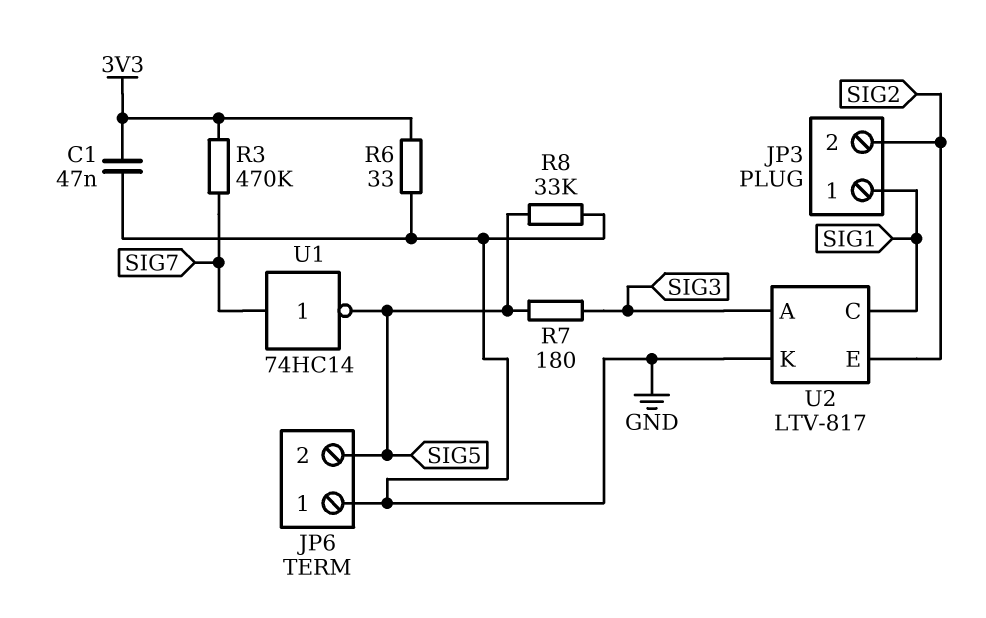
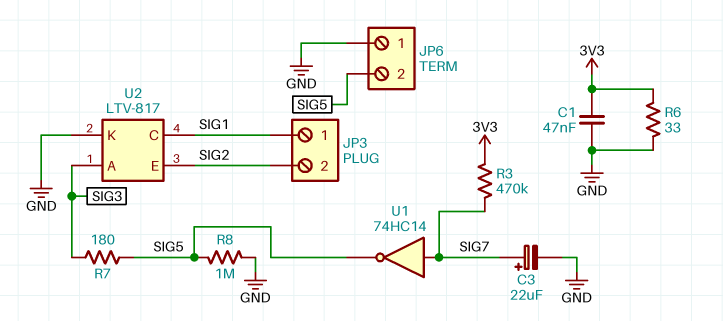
C3: none -> 22uF (plus SIG7, minus GND)
R8: 33k (GND, SIG5) -> 1M (GND, SIG5)

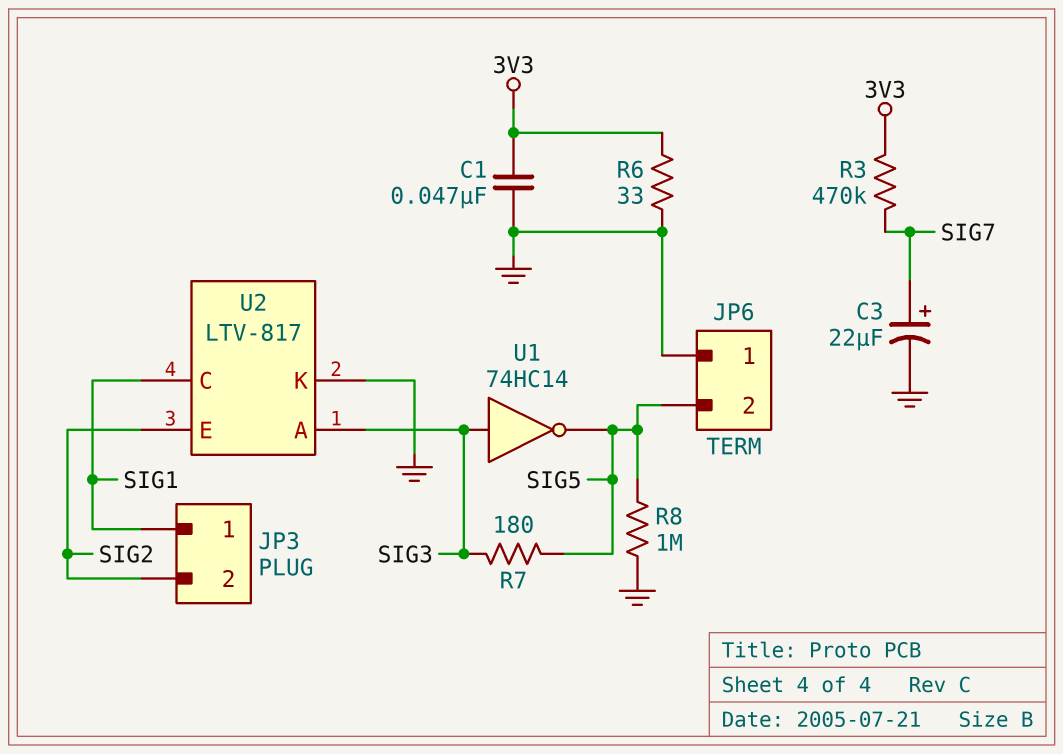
U1: NOT 74HC14 (in SIG7, out SIG5) -> NOT 74HC14 (in SIG3, out SIG5)

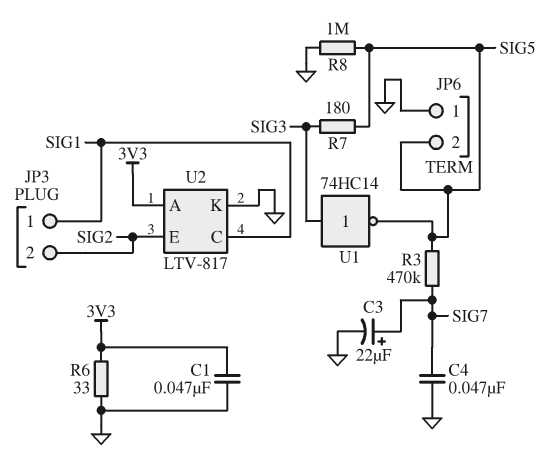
C4: none -> 47nF (GND, SIG7)
R3: 470k (3V3, SIG7) -> 470k (SIG5, SIG7)
U2 pin A: SIG3 -> 3V3

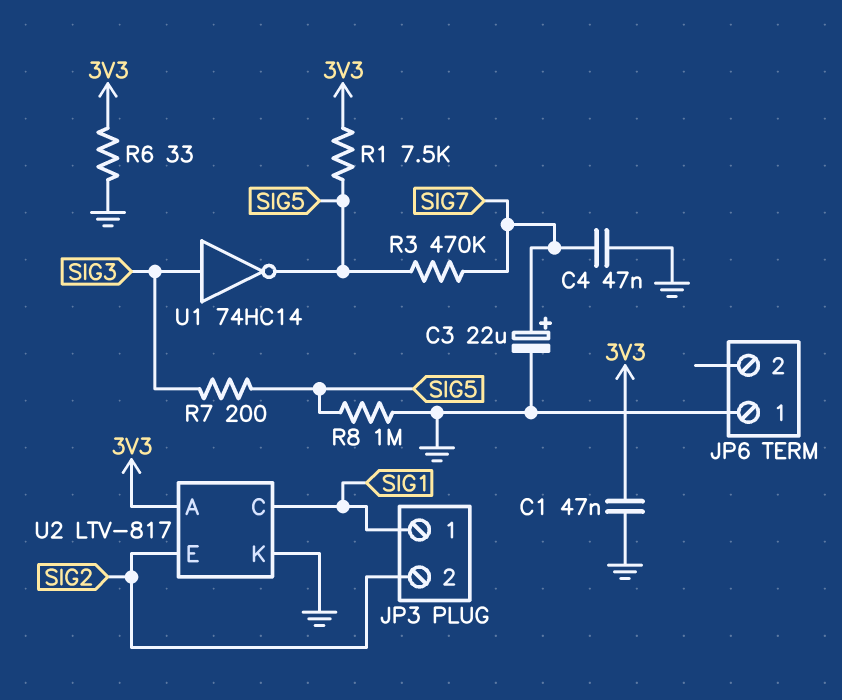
JP6 pin 2: SIG5 -> none
R1: none -> 7.5k (3V3, SIG5)
R7: 180 (SIG3, SIG5) -> 200 (SIG3, SIG5)

